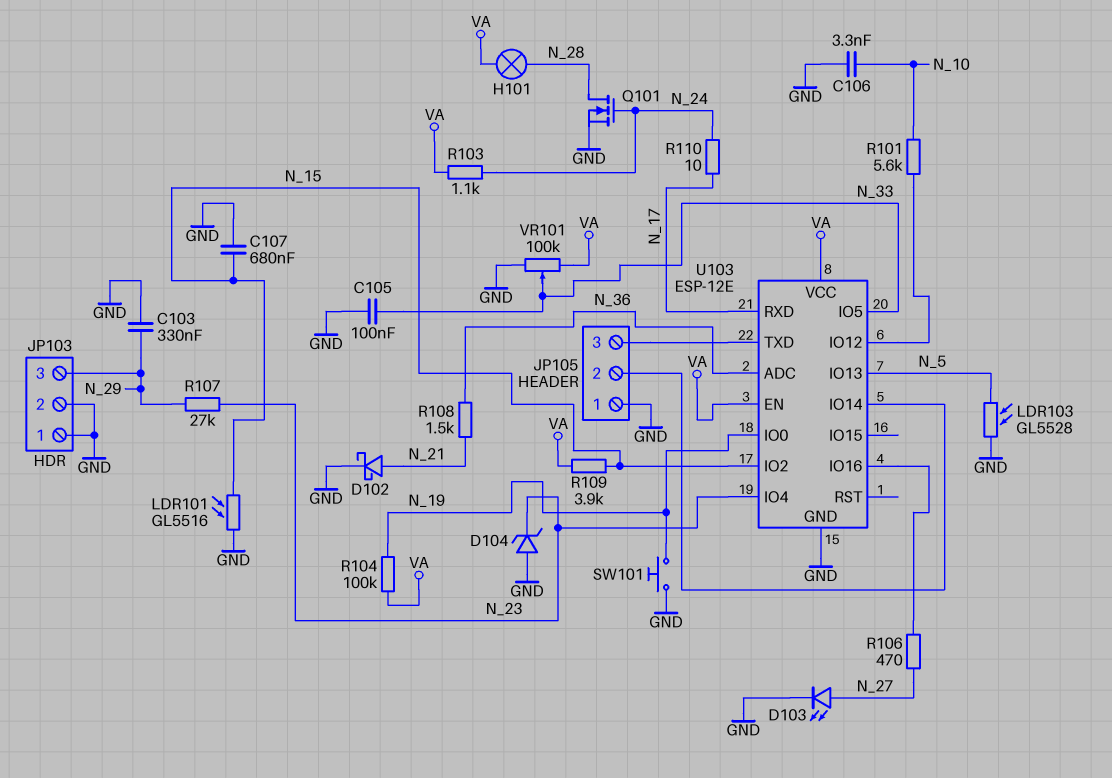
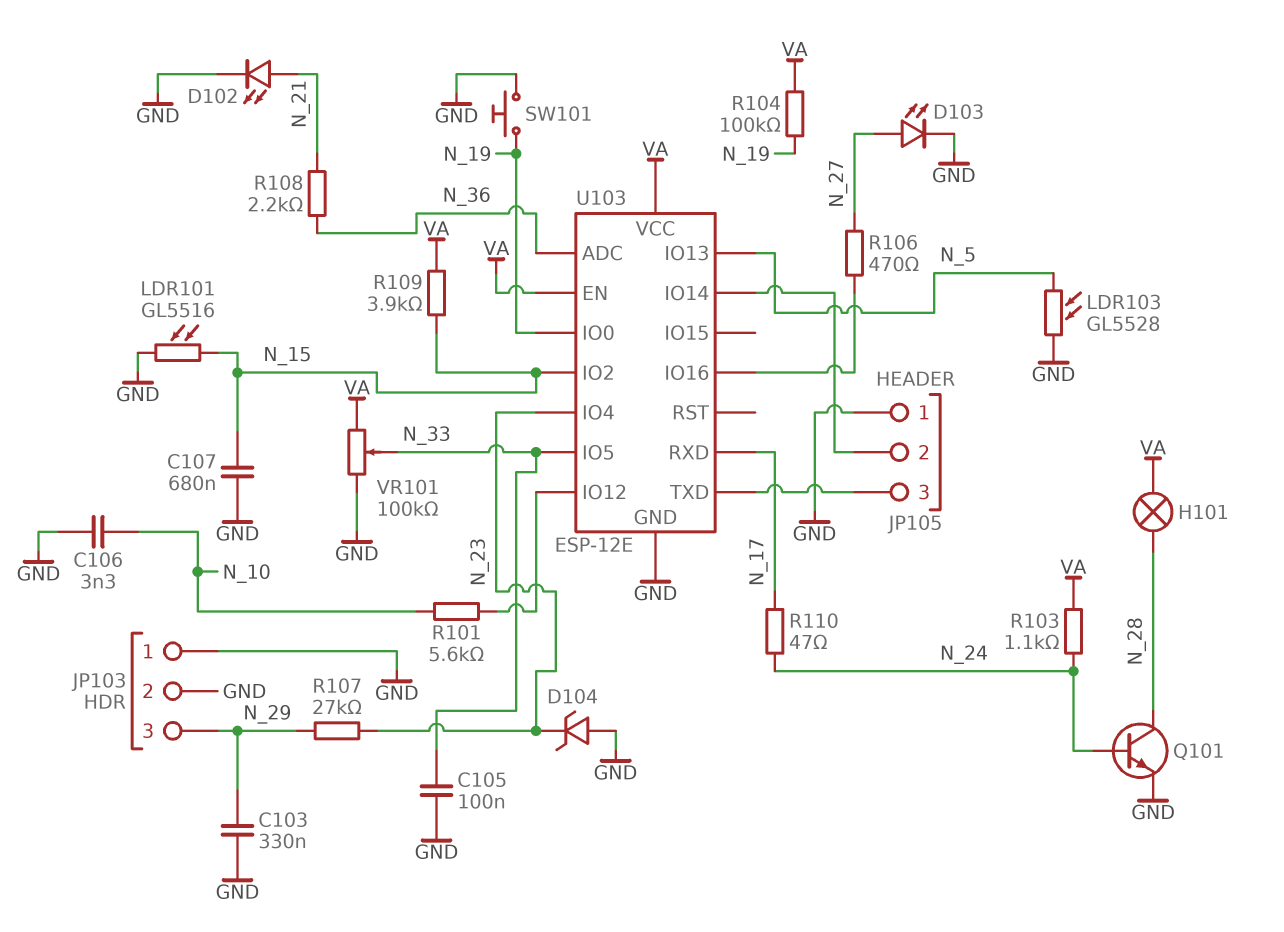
D102: schottky (A N_21, K GND) -> LED (A N_21, K GND)
Q101: NMOS (G N_24, D N_28, S GND) -> NPN (B N_24, C N_28, E GND)
R108: 1.5k (N_21, N_36) -> 2.2k (N_21, N_36)
R110: 10 (N_17, N_24) -> 47 (N_17, N_24)

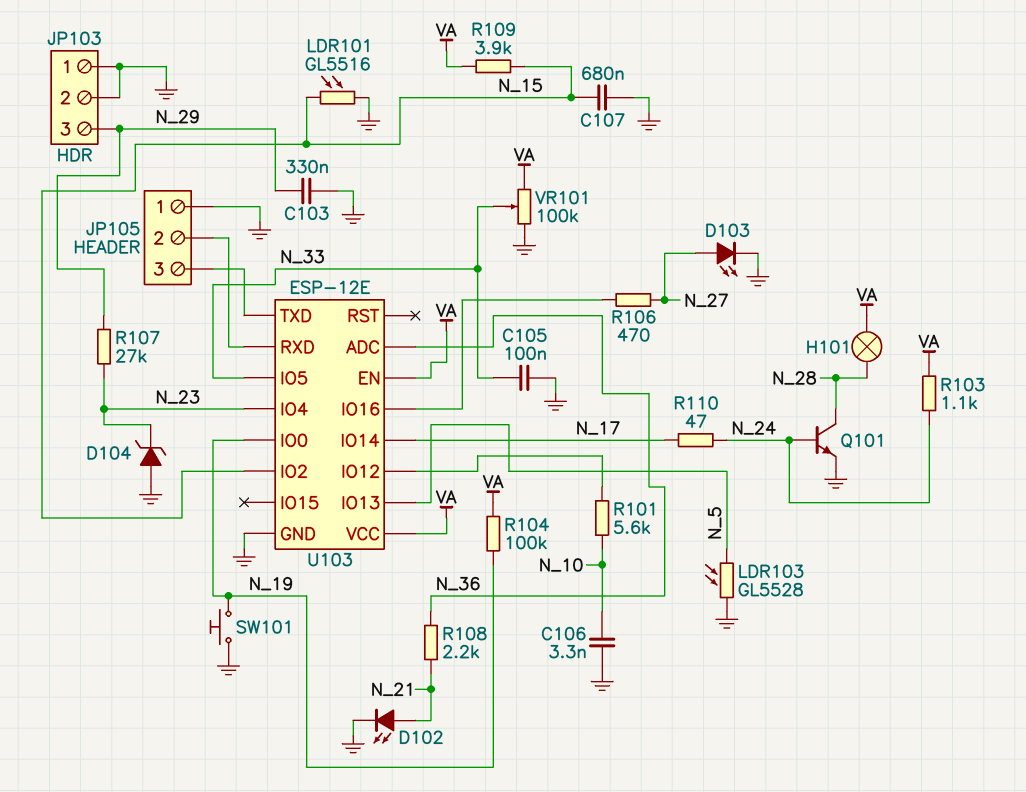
U103 pin IO14: JP105/2 -> N_17
U103 pin RXD: N_17 -> JP105/2

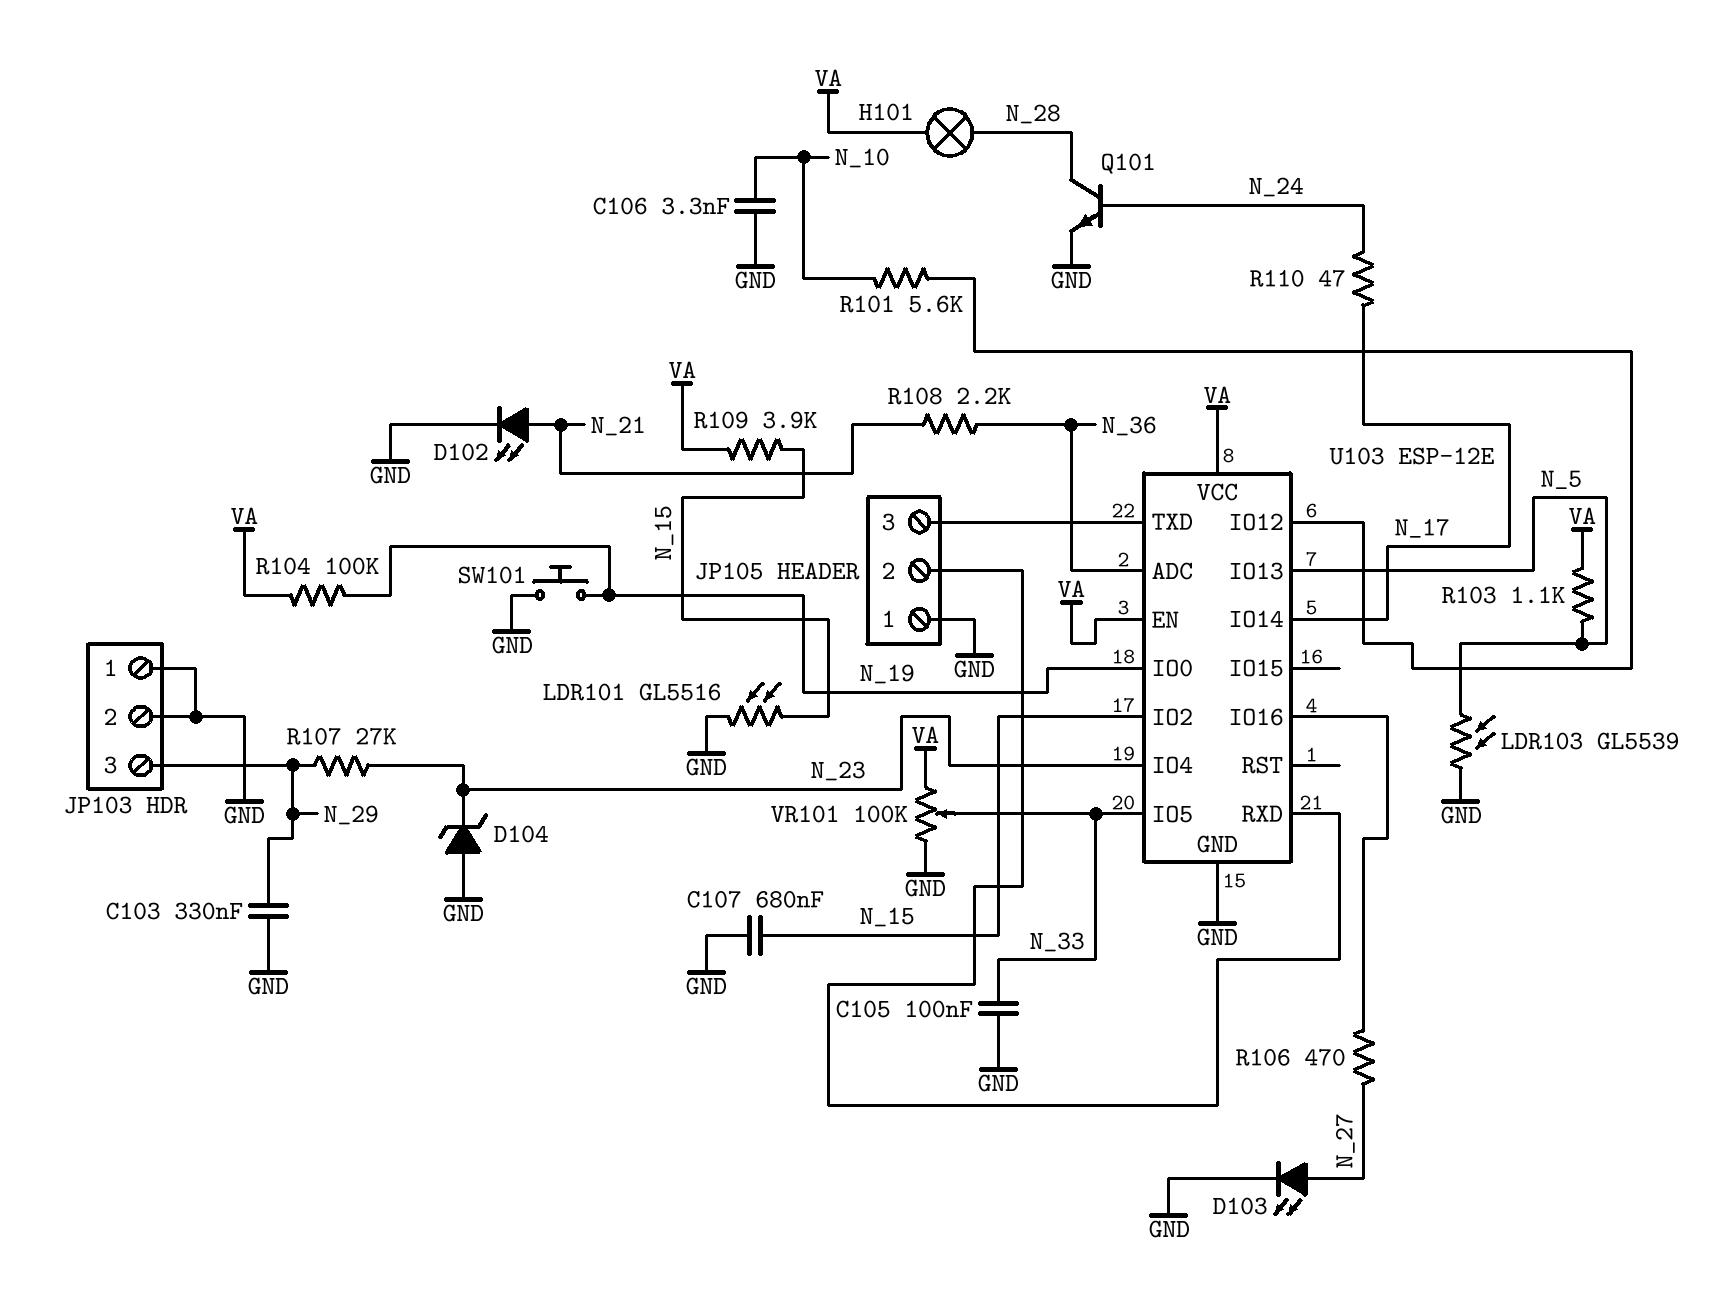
LDR103: GL5528 (GND, N_5) -> GL5539 (GND, N_5)
R103: 1.1k (N_24, VA) -> 1.1k (N_5, VA)

